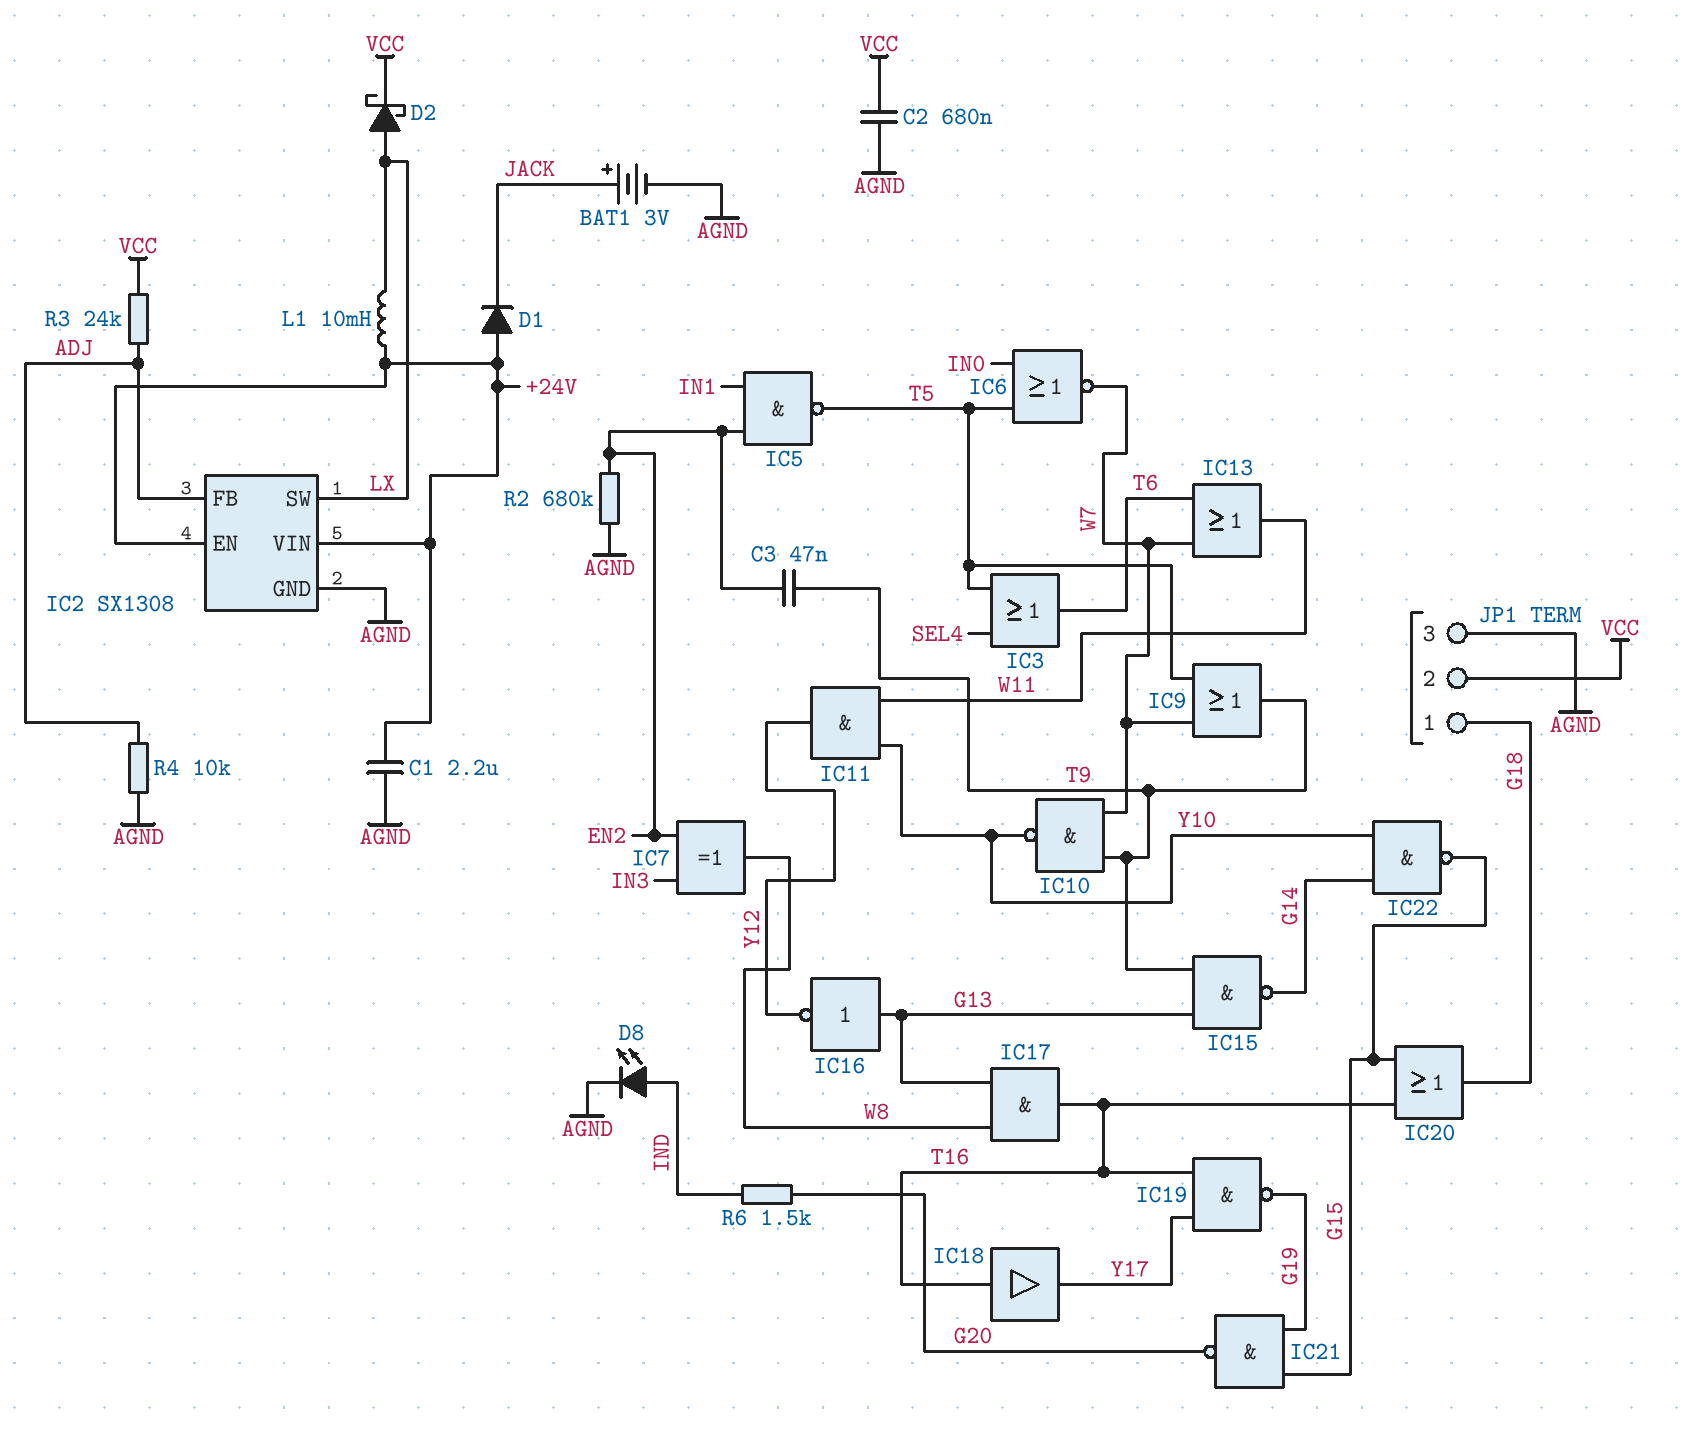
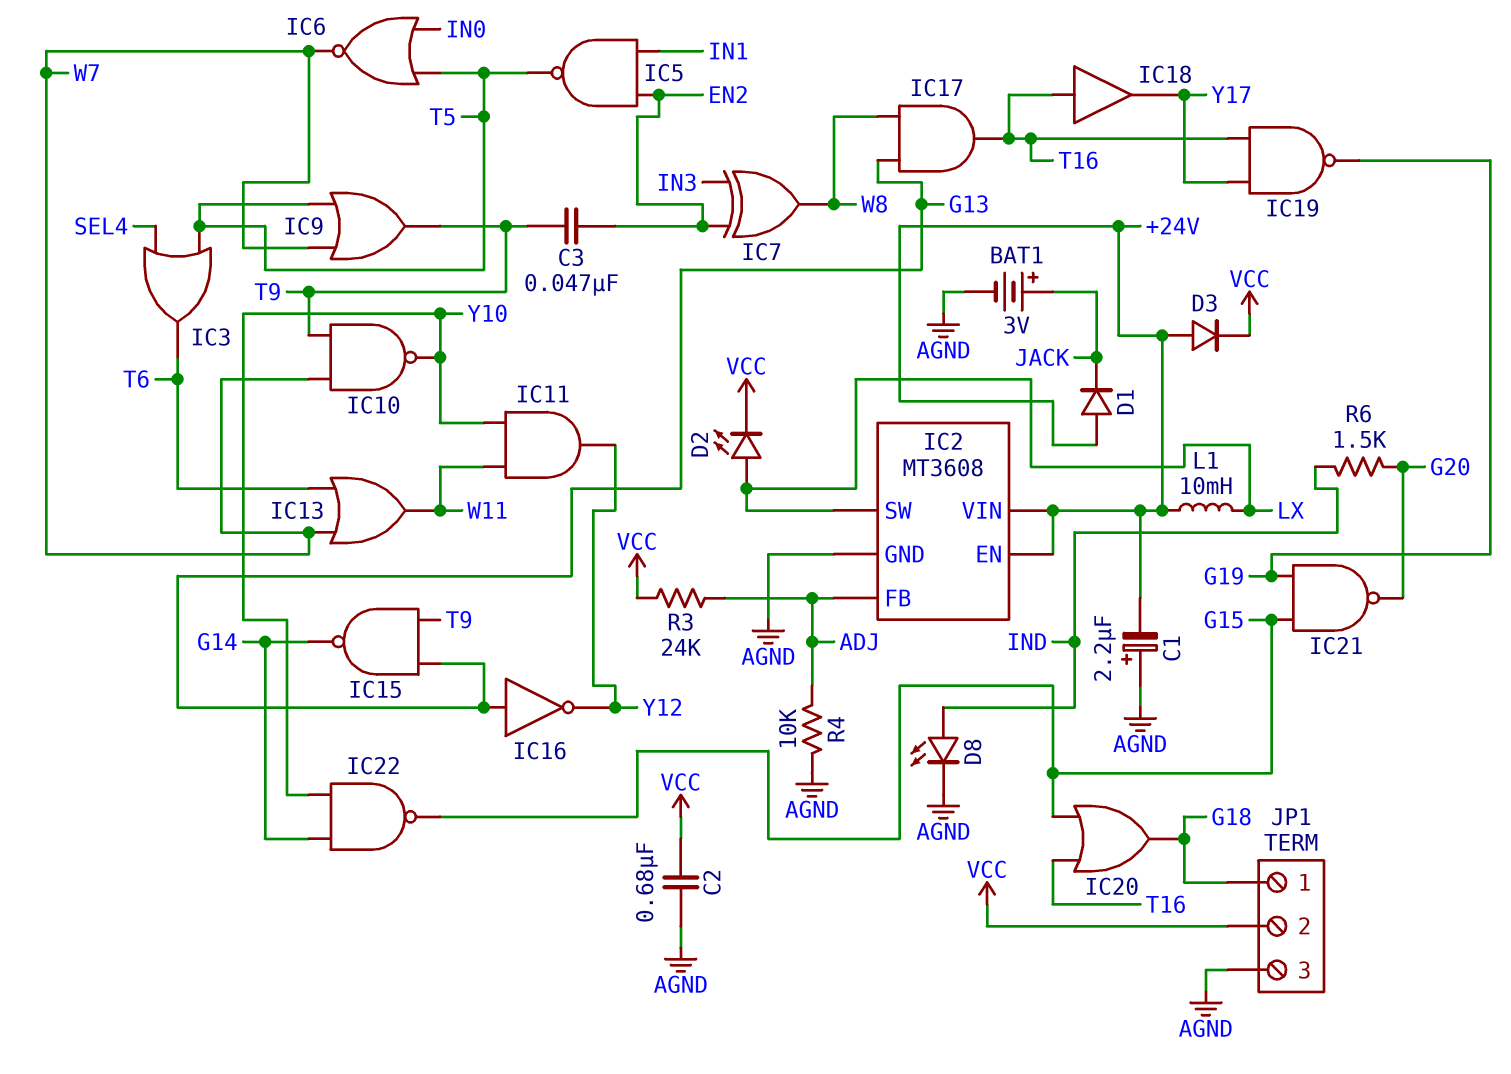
C1: 2.2uF (+24V, AGND) -> 2.2uF (plus AGND, minus +24V)
D2: schottky (A LX, K VCC) -> LED (A LX, K VCC)
D3: none -> diode (A +24V, K VCC)
IC2: SX1308 -> MT3608
R2: 680k (AGND, EN2) -> none

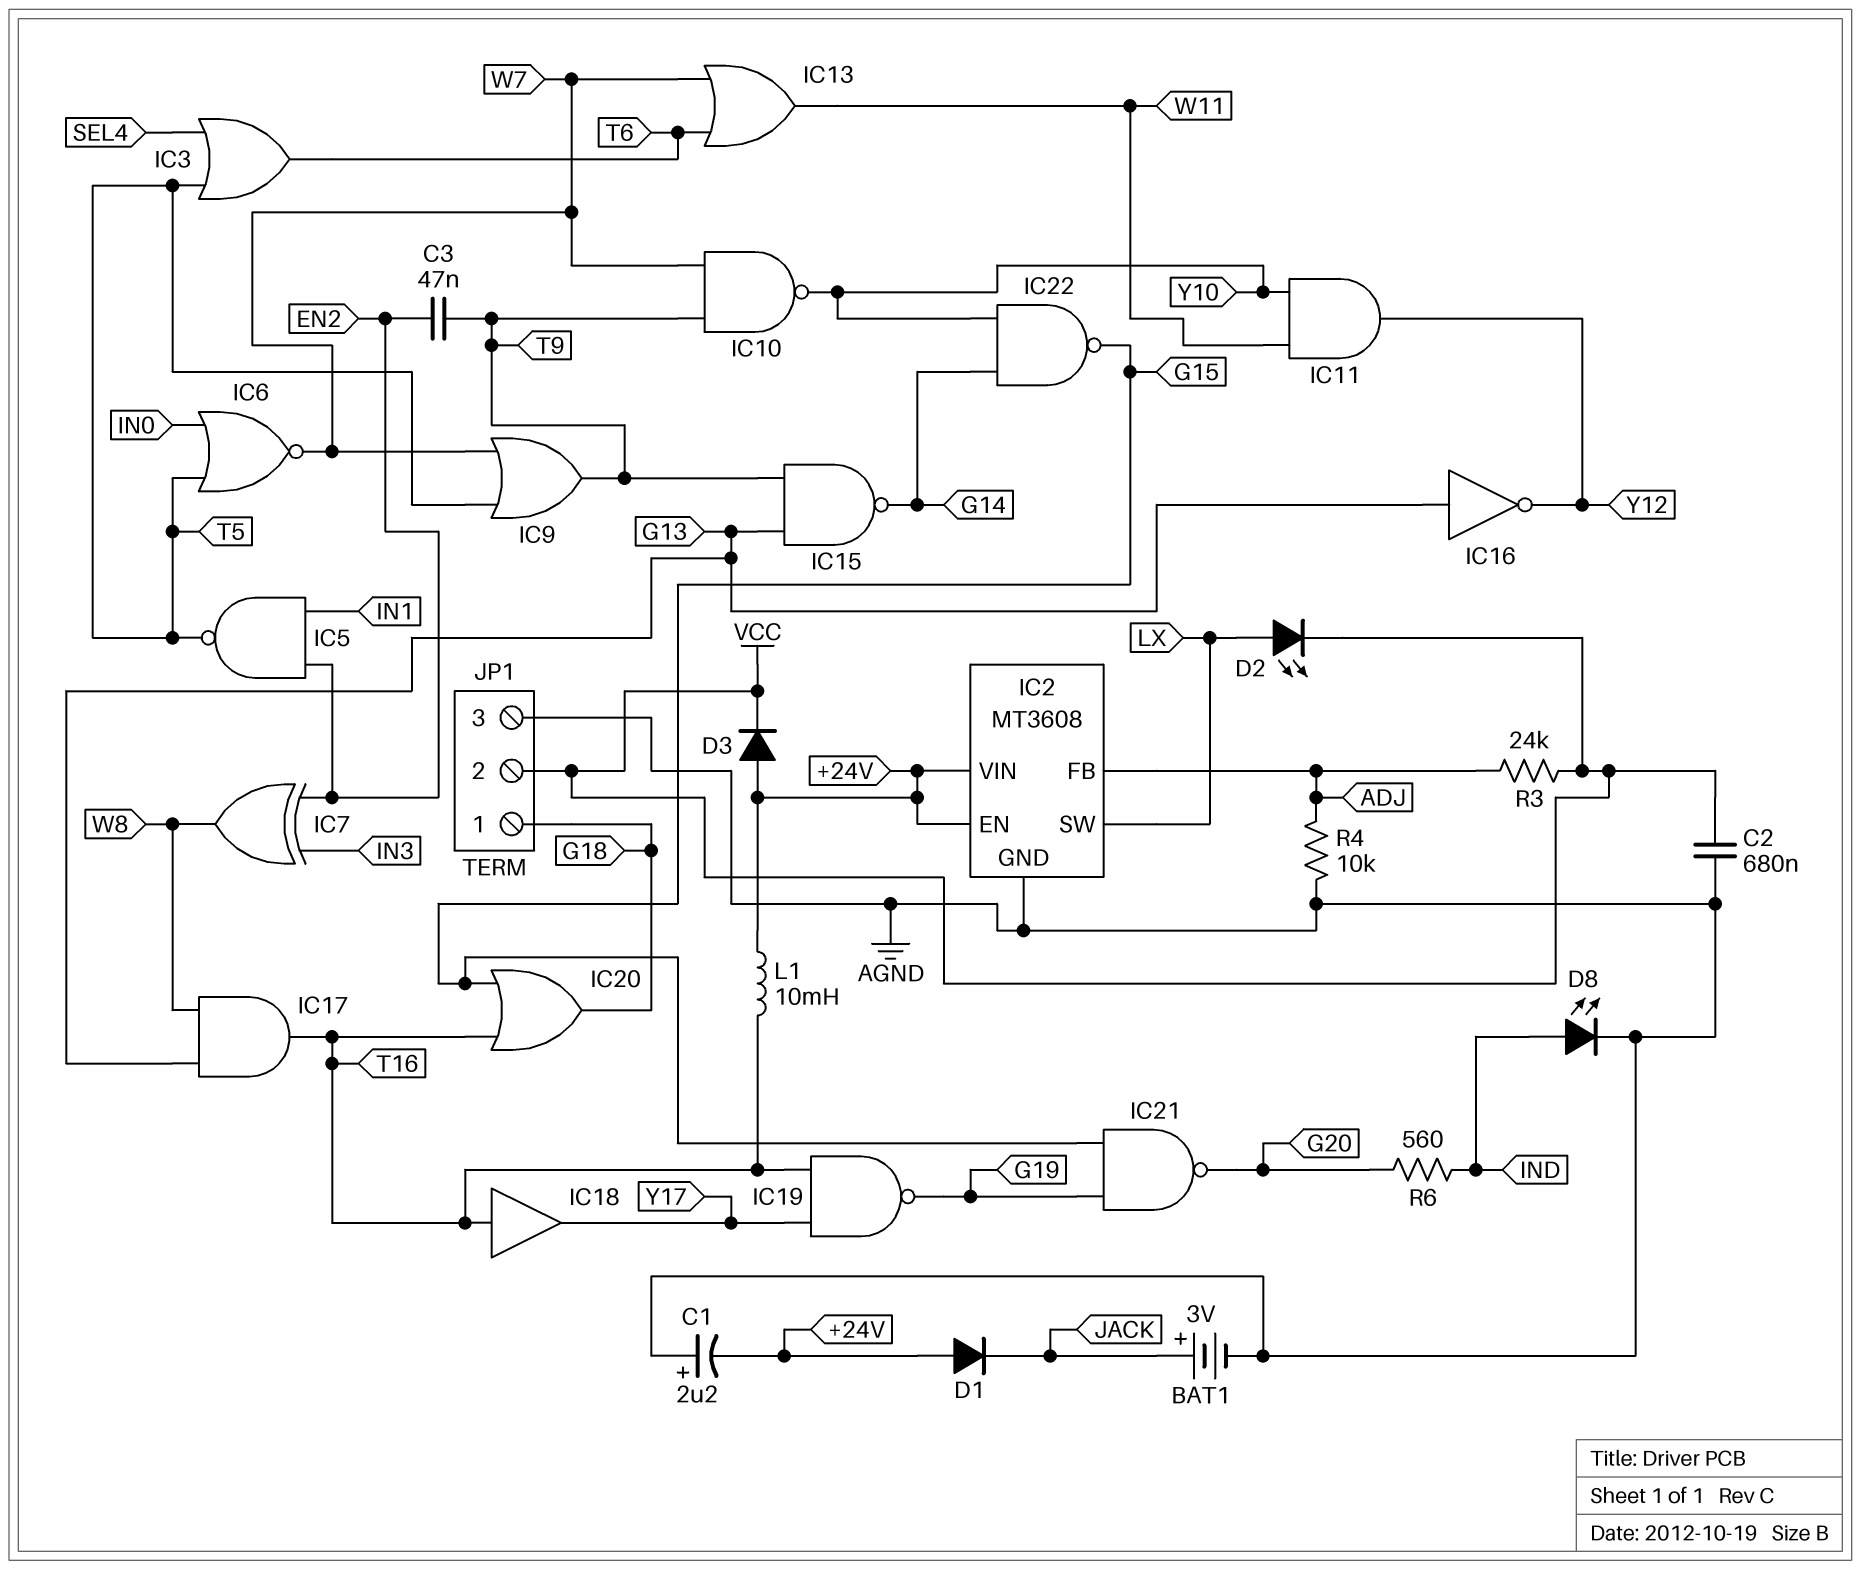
L1: 10mH (+24V, LX) -> 10mH (+24V, T16)
R6: 1.5k (G20, IND) -> 560 (G20, IND)

